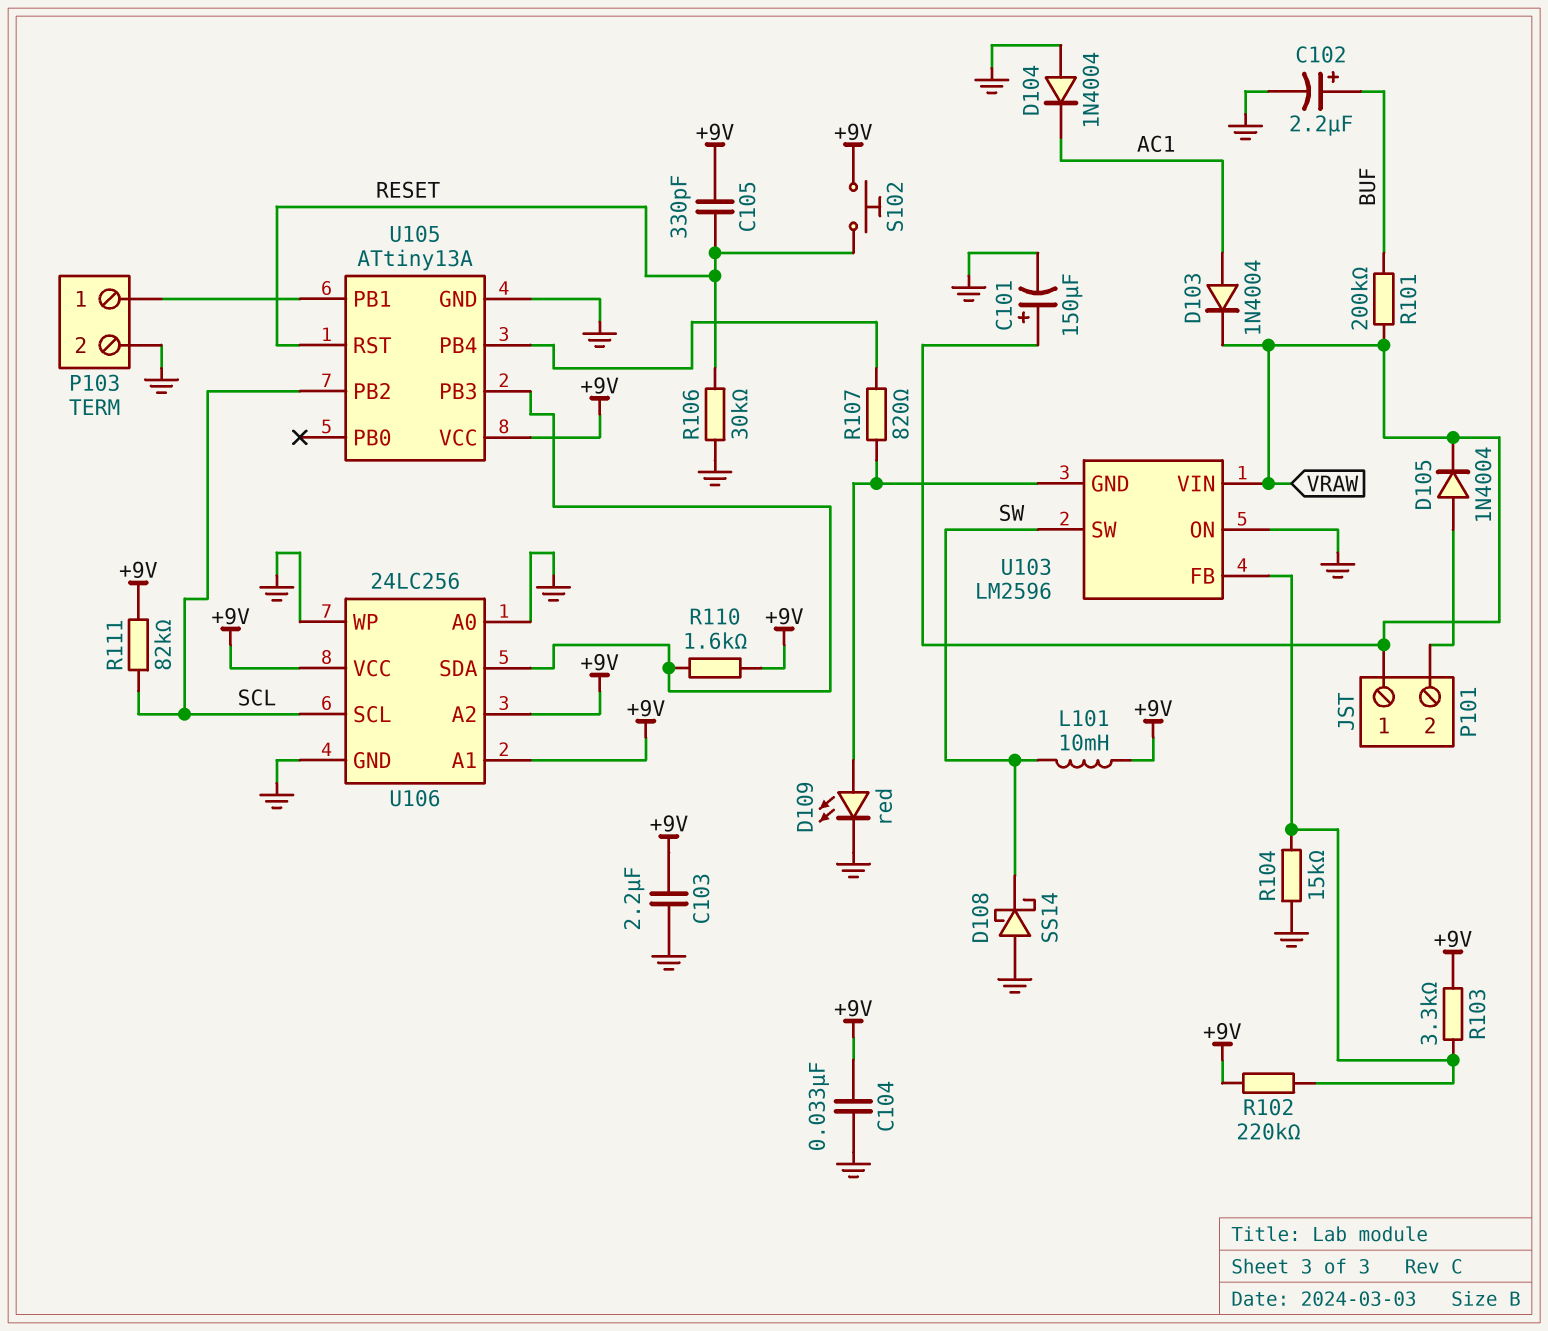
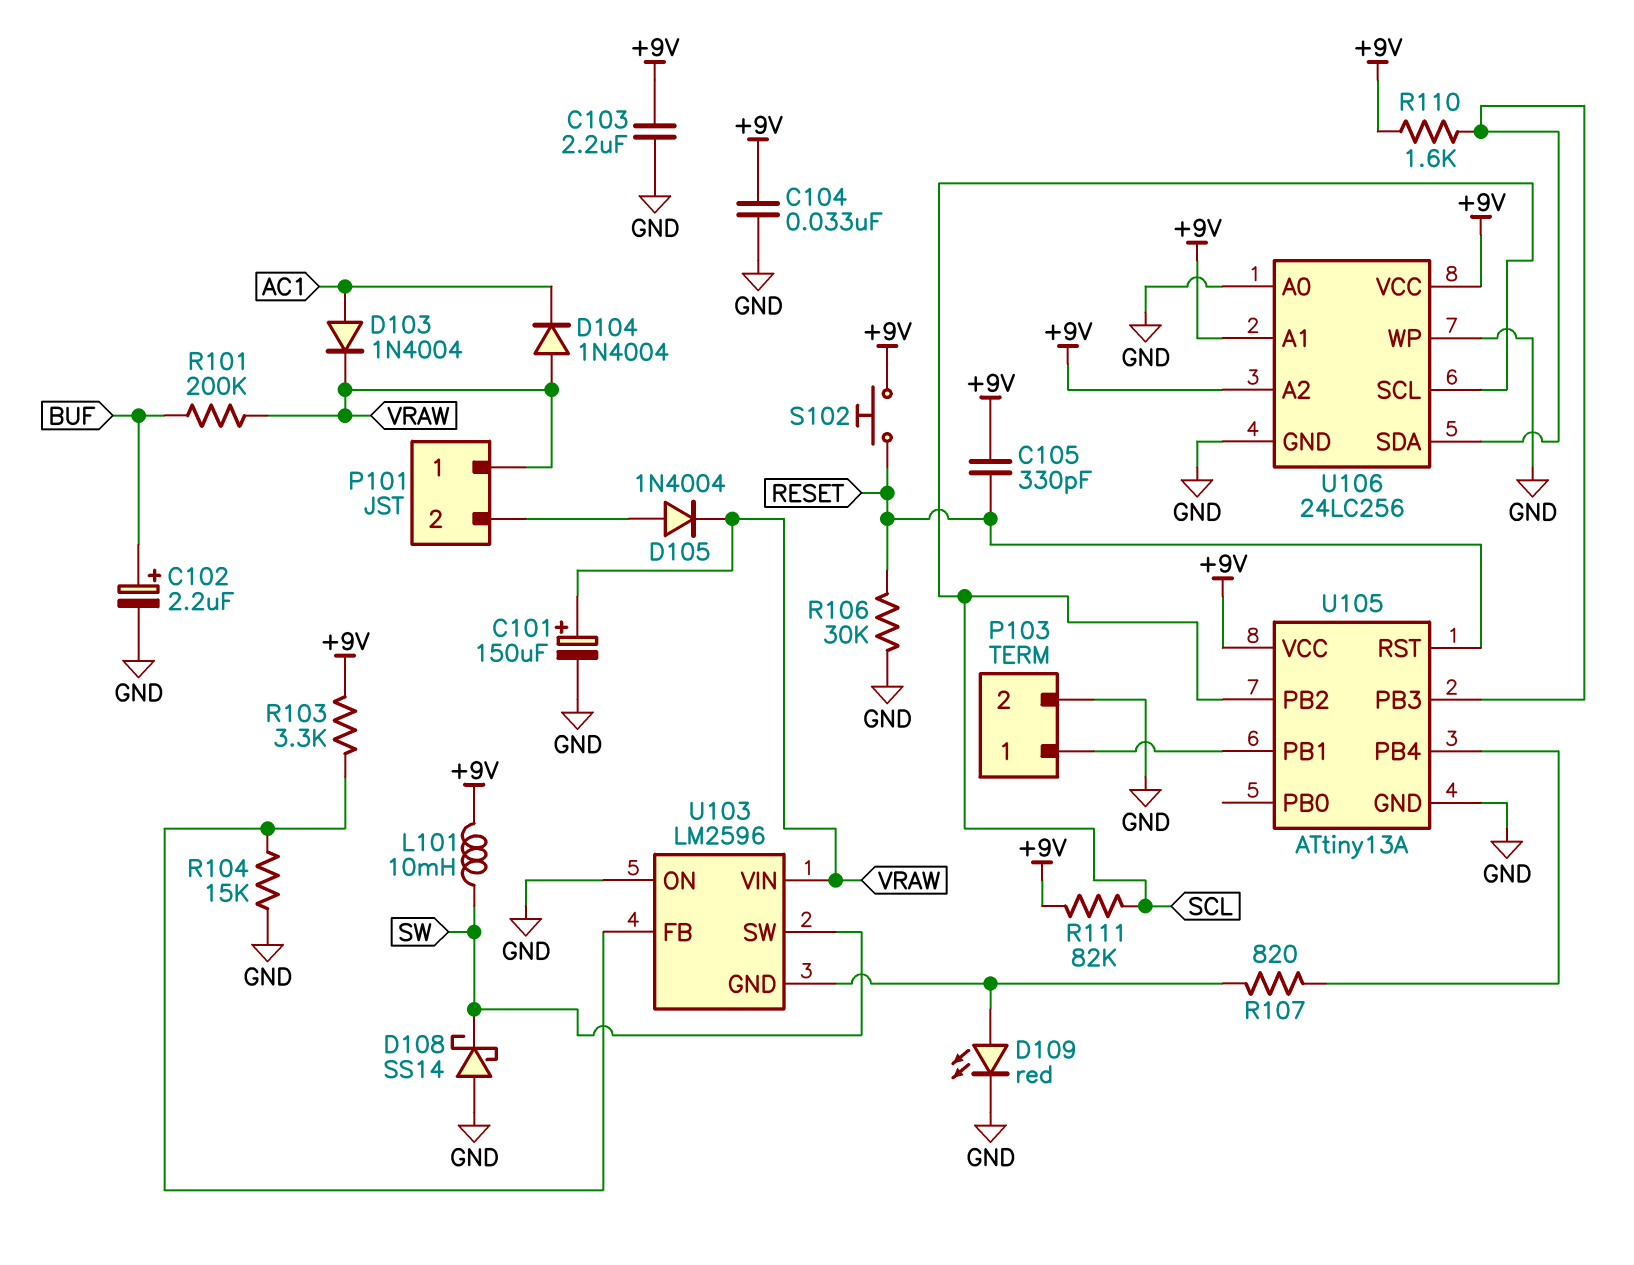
D104: diode 1N4004 (A GND, K AC1) -> diode 1N4004 (A VRAW, K AC1)
R102: 220k (+9V, U103/FB) -> none

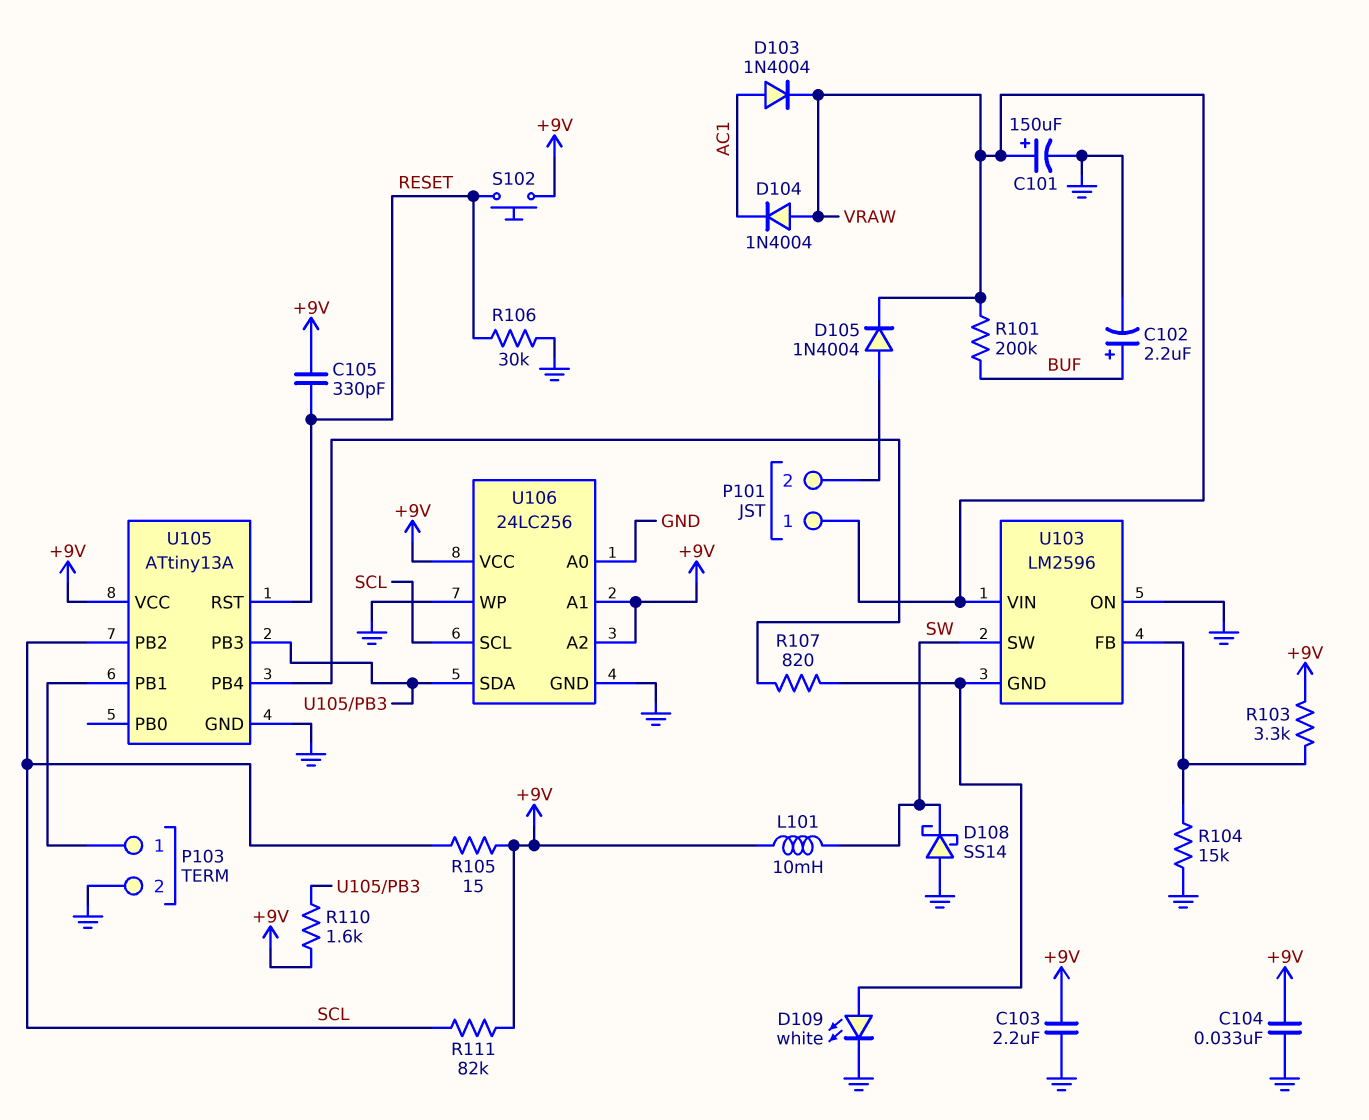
D109: LED red (A U103/GND, K GND) -> LED white (A U103/GND, K GND)
R105: none -> 15 (+9V, SCL)

